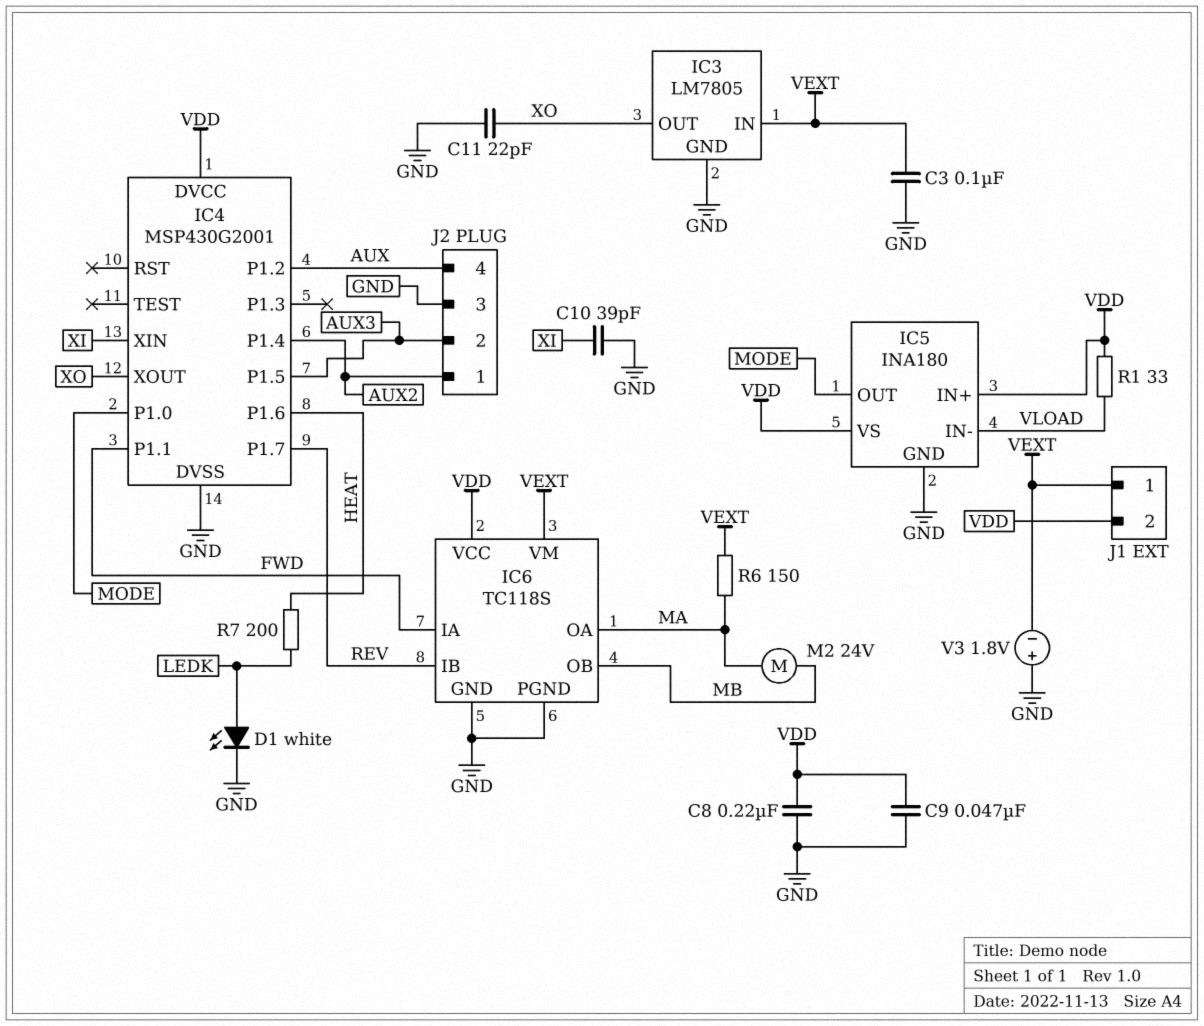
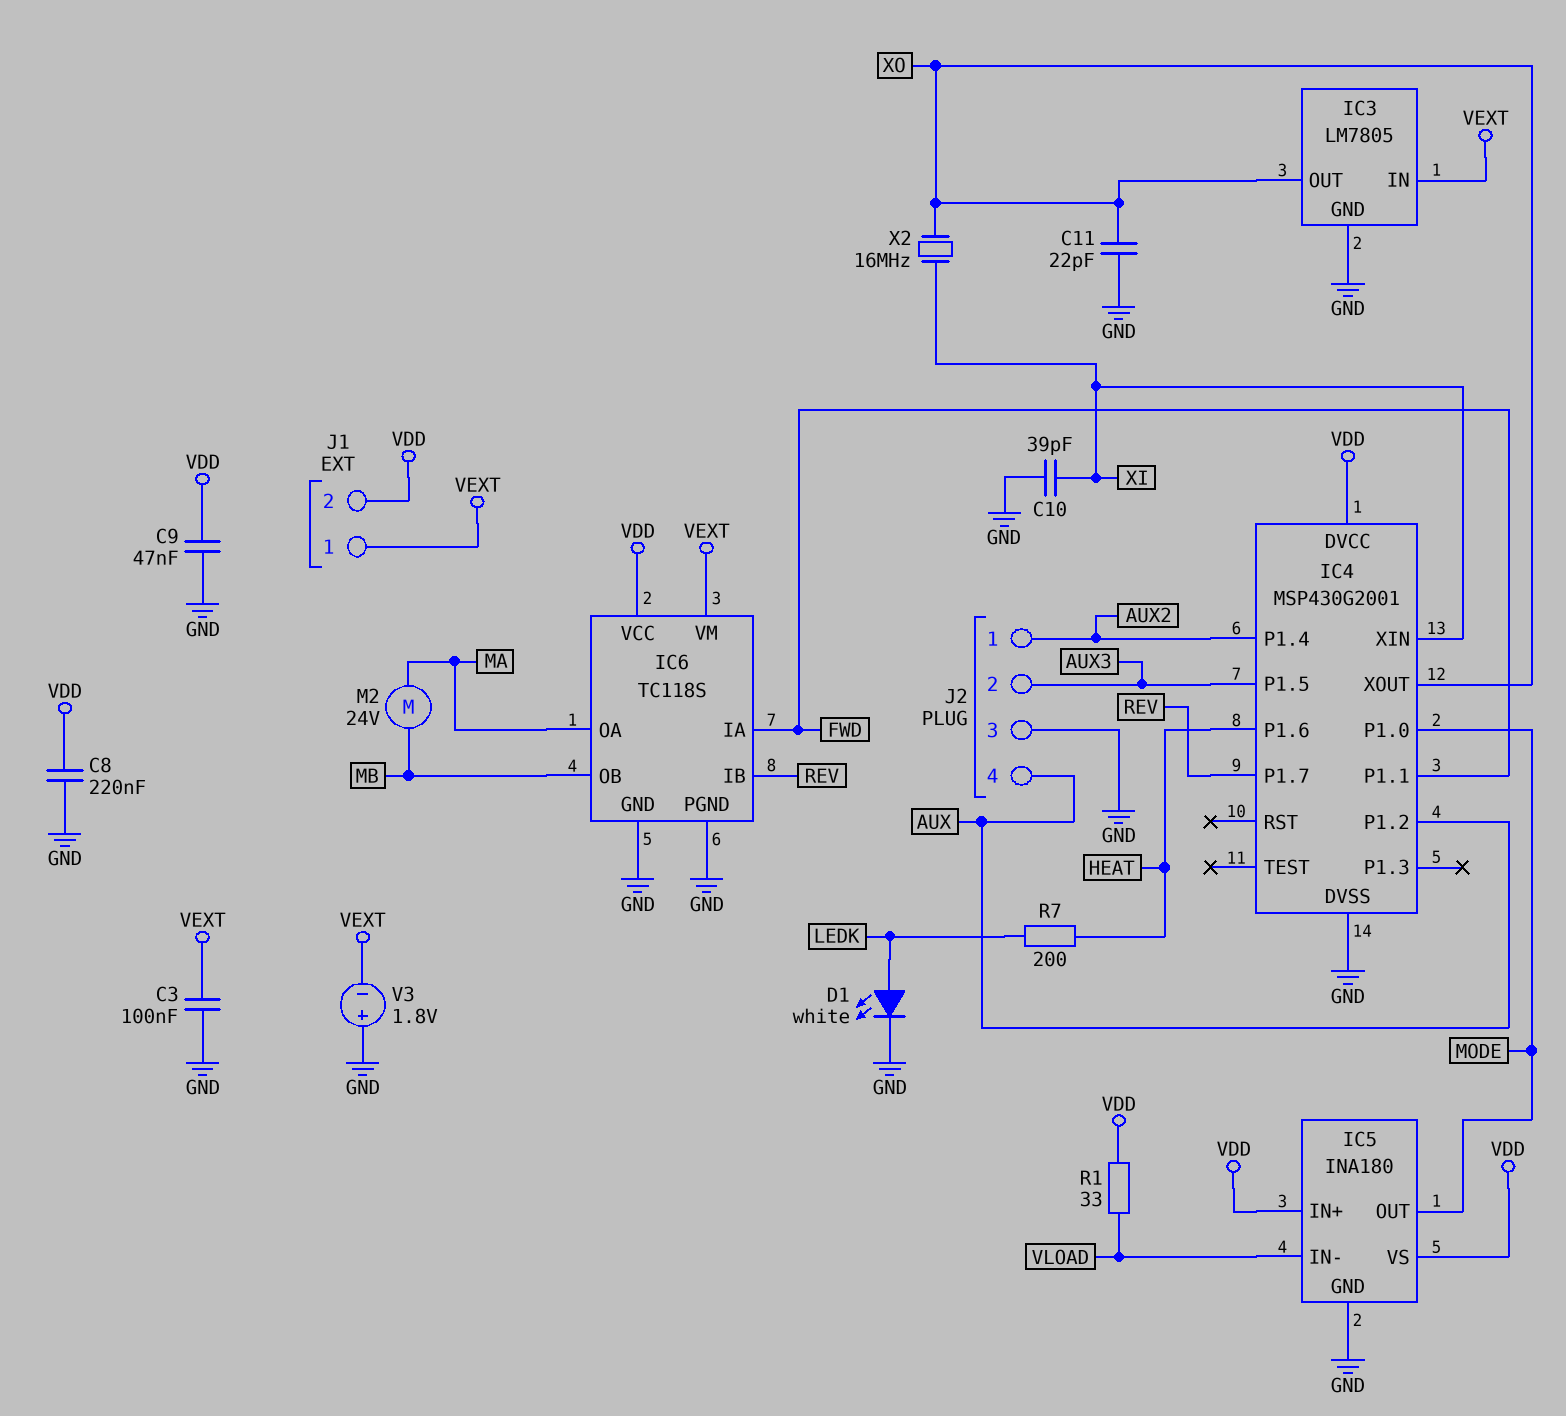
R6: 150 (MA, VEXT) -> none
X2: none -> 16MHz (XI, XO)

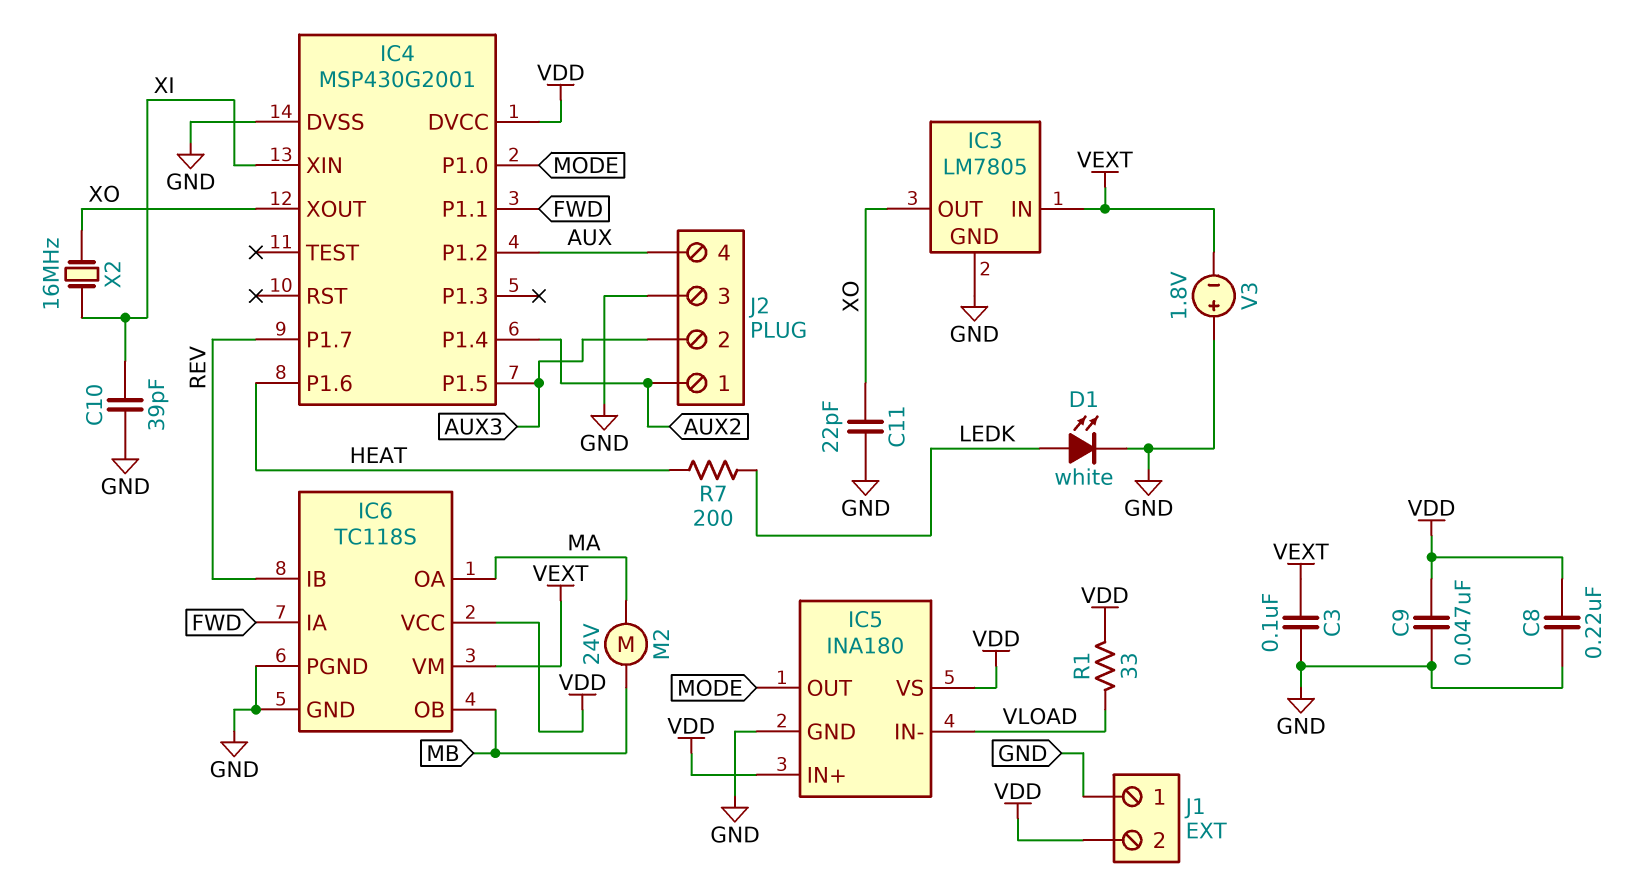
J1 pin 1: VEXT -> GND

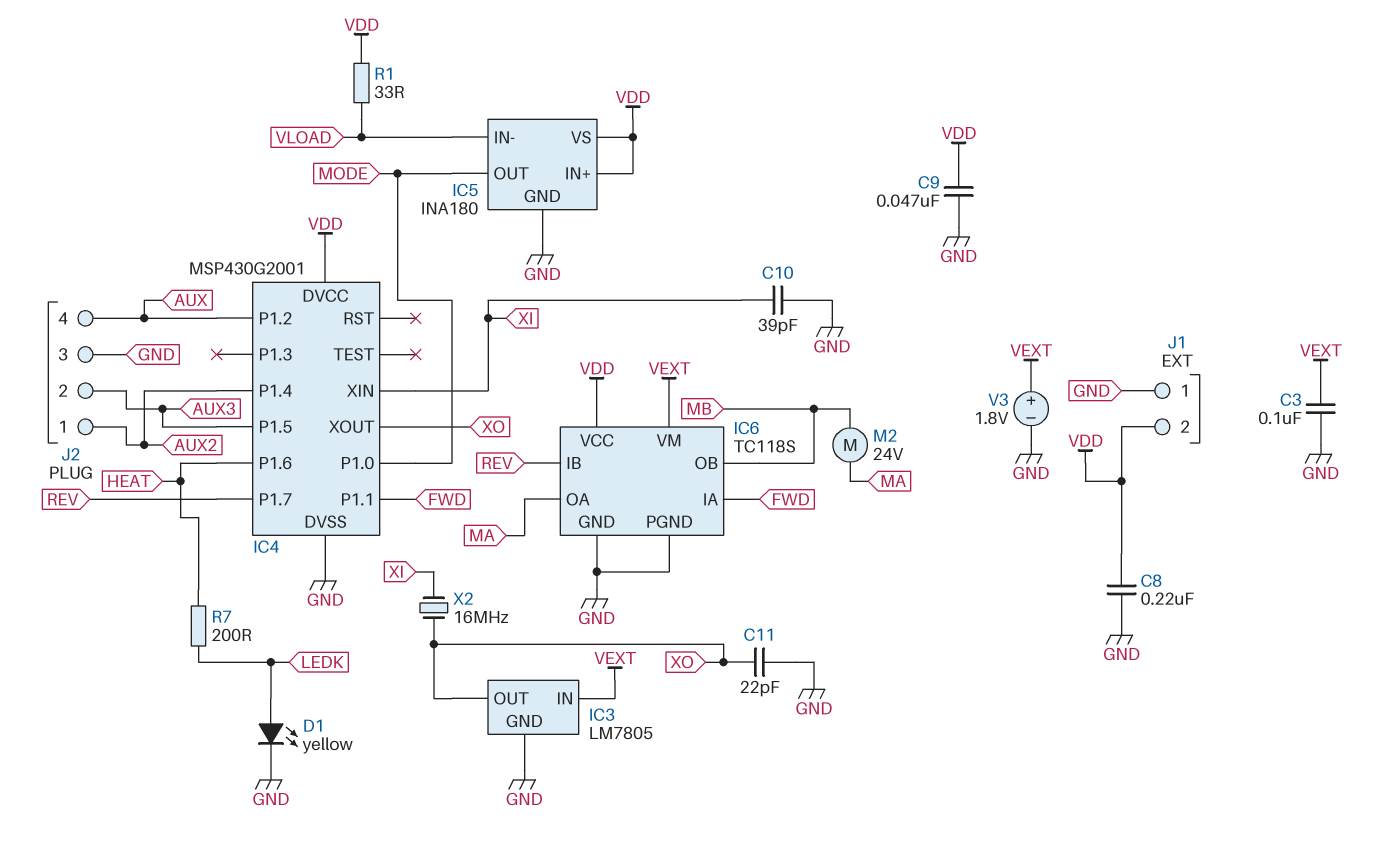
D1: LED white (A LEDK, K GND) -> LED yellow (A LEDK, K GND)
V3: 1.8V (plus GND, minus VEXT) -> 1.8V (plus VEXT, minus GND)

